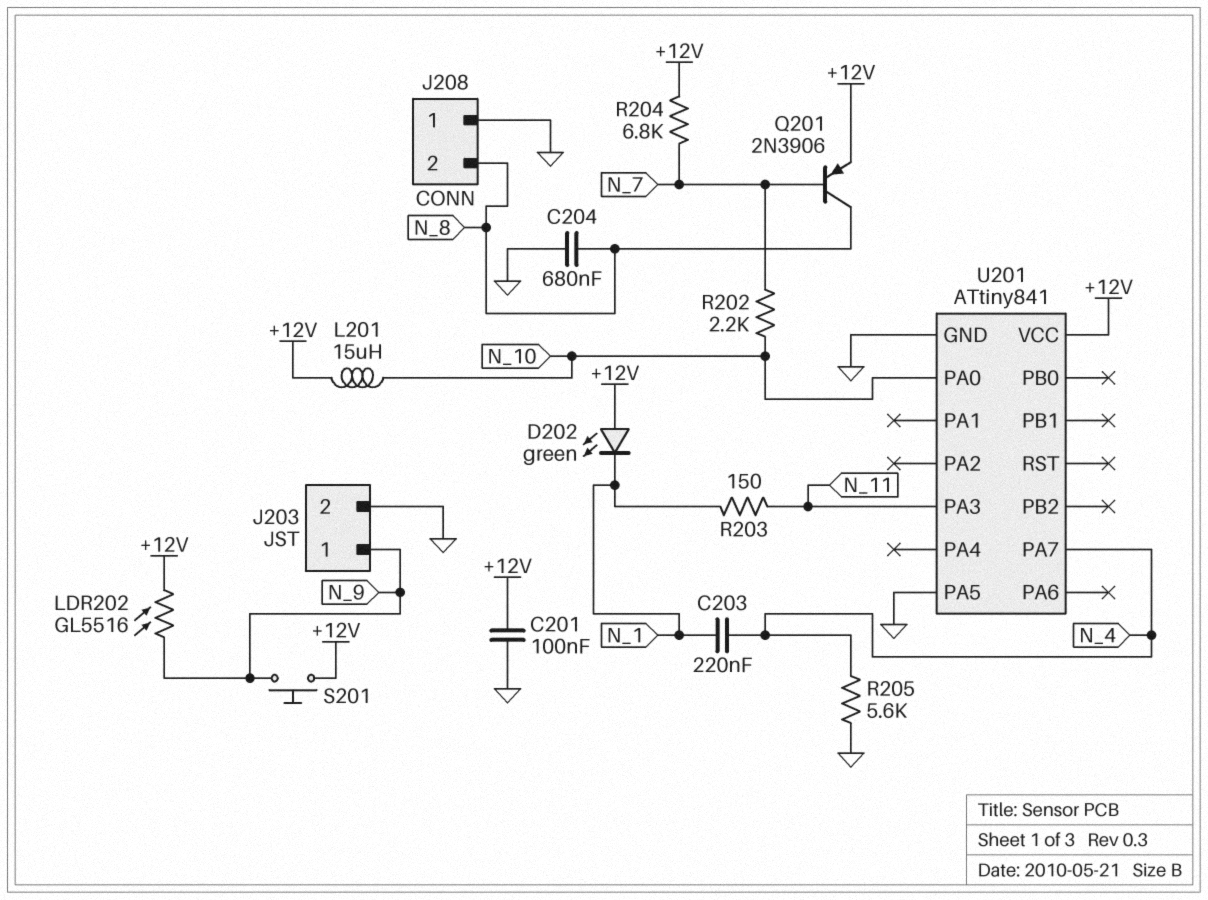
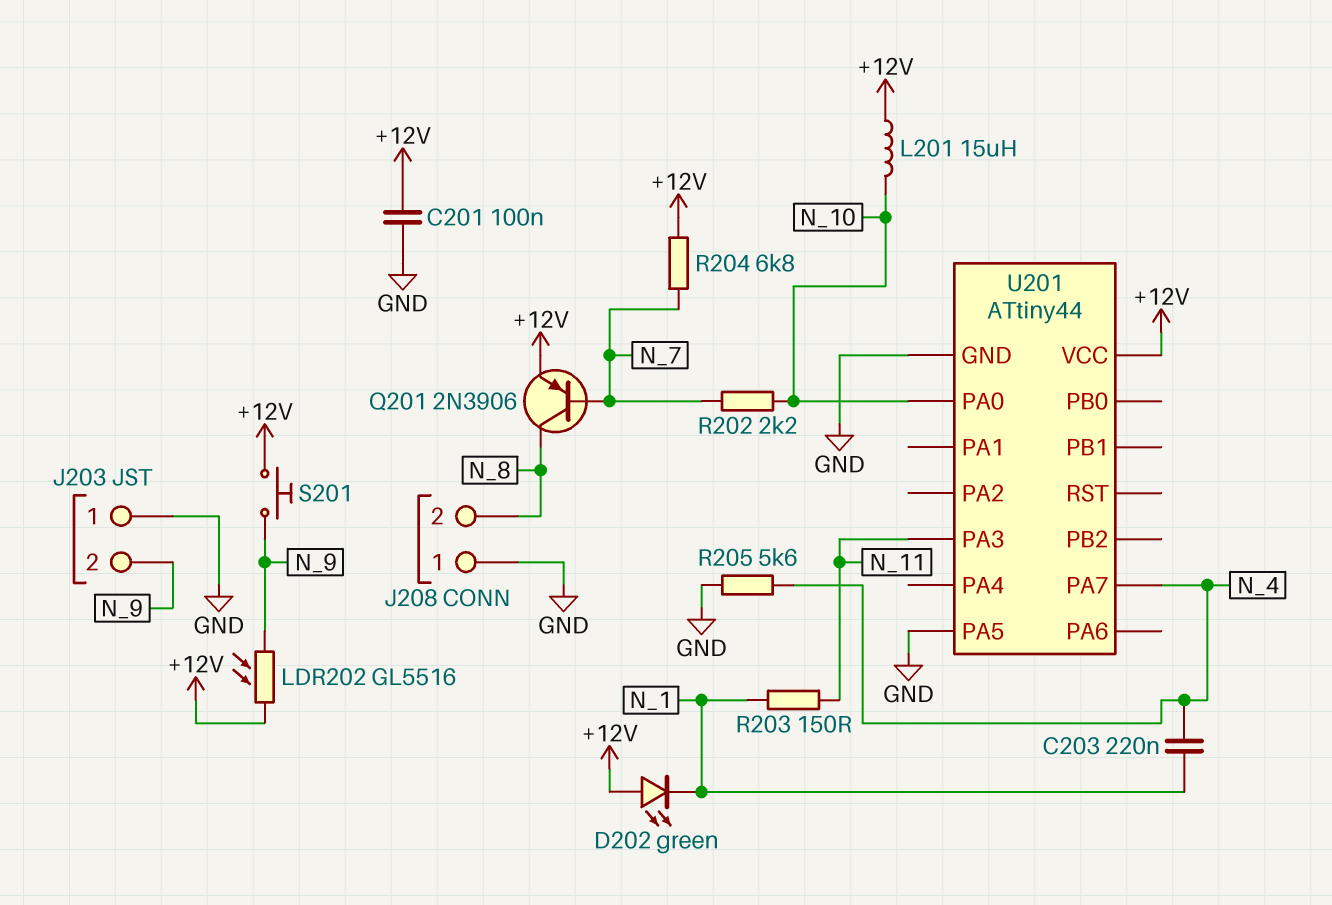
C204: 680nF (GND, N_8) -> none
J203 pin 1: N_9 -> GND
J203 pin 2: GND -> N_9
U201: ATtiny841 -> ATtiny44

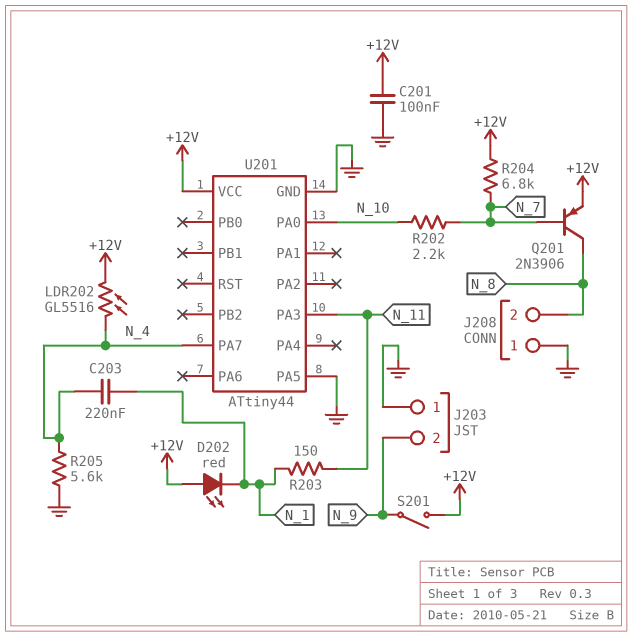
D202: LED green (A +12V, K N_1) -> LED red (A +12V, K N_1)
L201: 15uH (+12V, N_10) -> none
LDR202: GL5516 (+12V, N_9) -> GL5516 (+12V, N_4)
S201: button (+12V, N_9) -> switch (+12V, N_9)

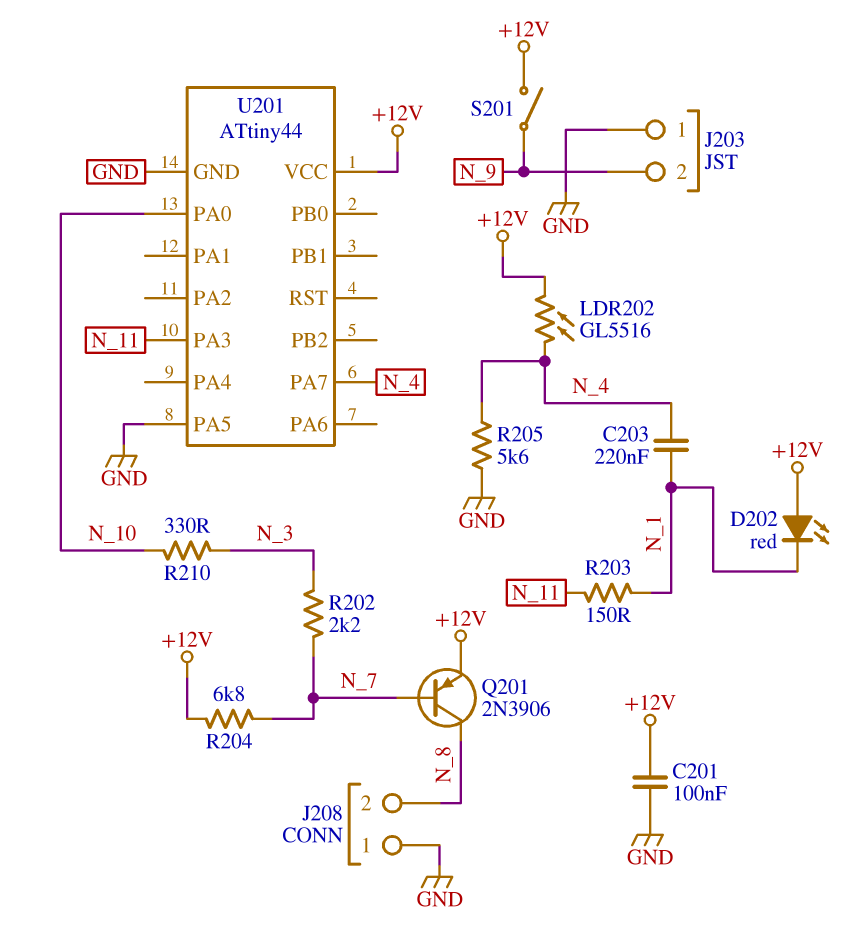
R202: 2.2k (N_7, N_10) -> 2.2k (N_3, N_7)
R210: none -> 330 (N_3, N_10)

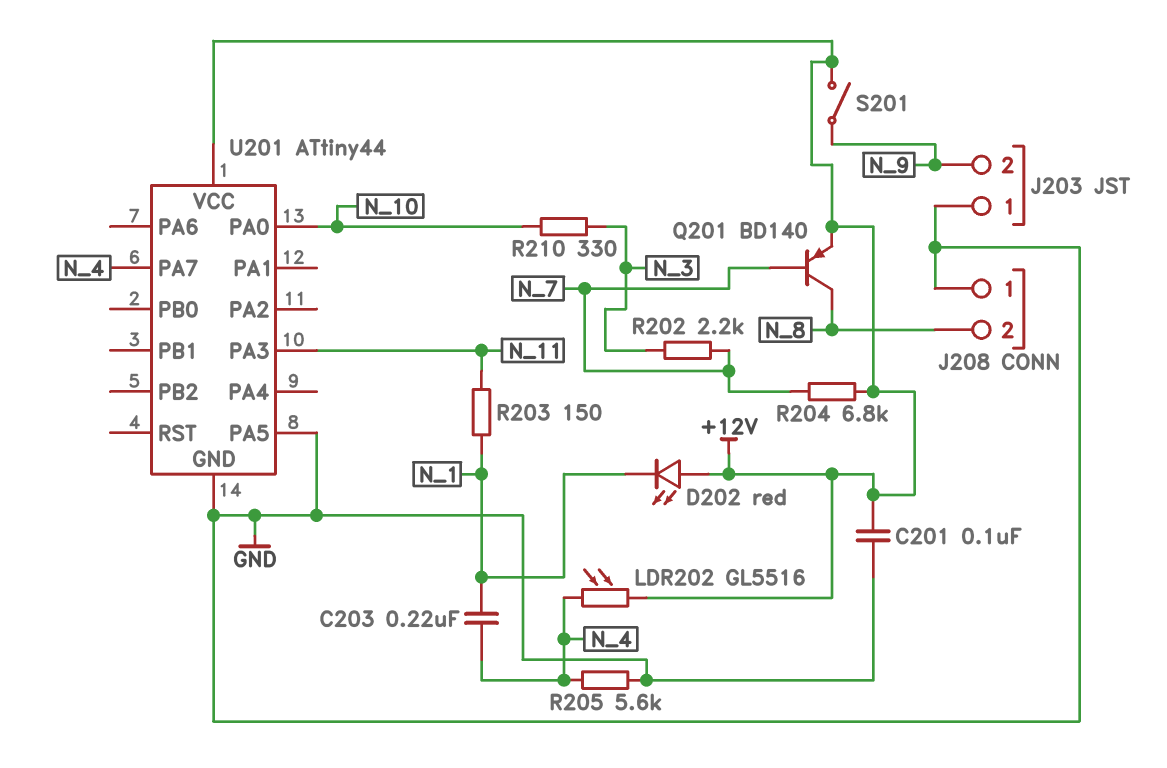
Q201: PNP 2N3906 (B N_7, C N_8, E +12V) -> PNP BD140 (B N_7, C N_8, E +12V)

